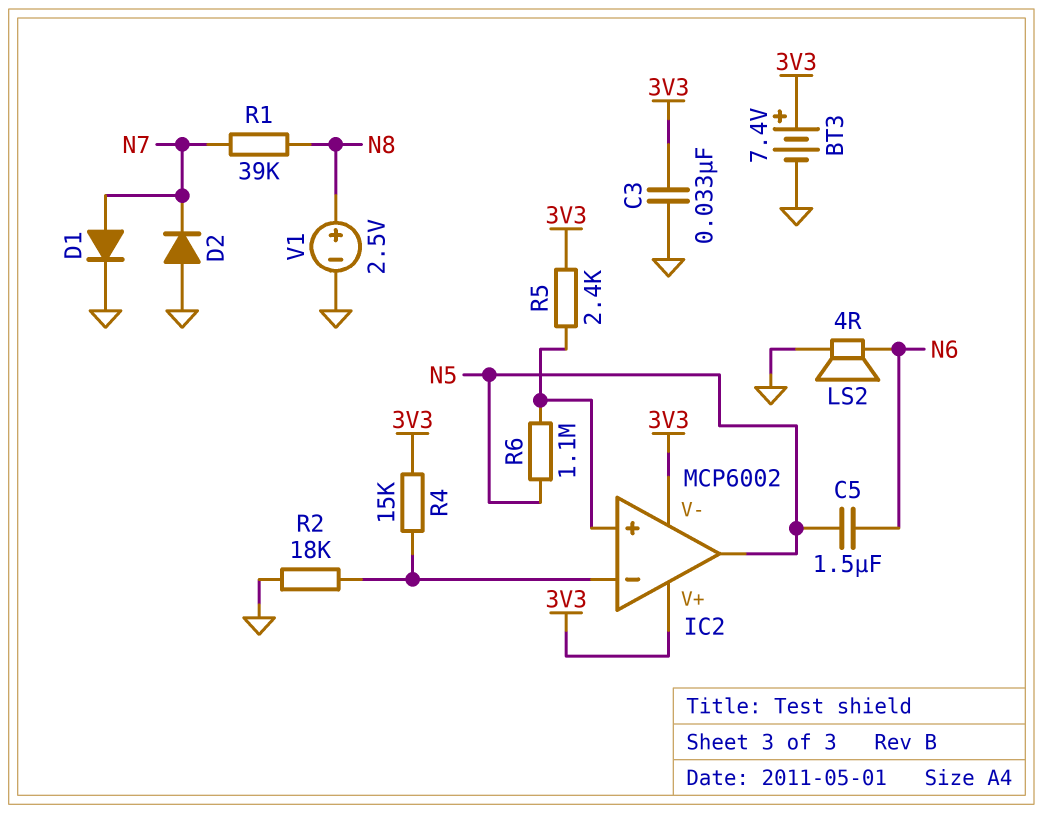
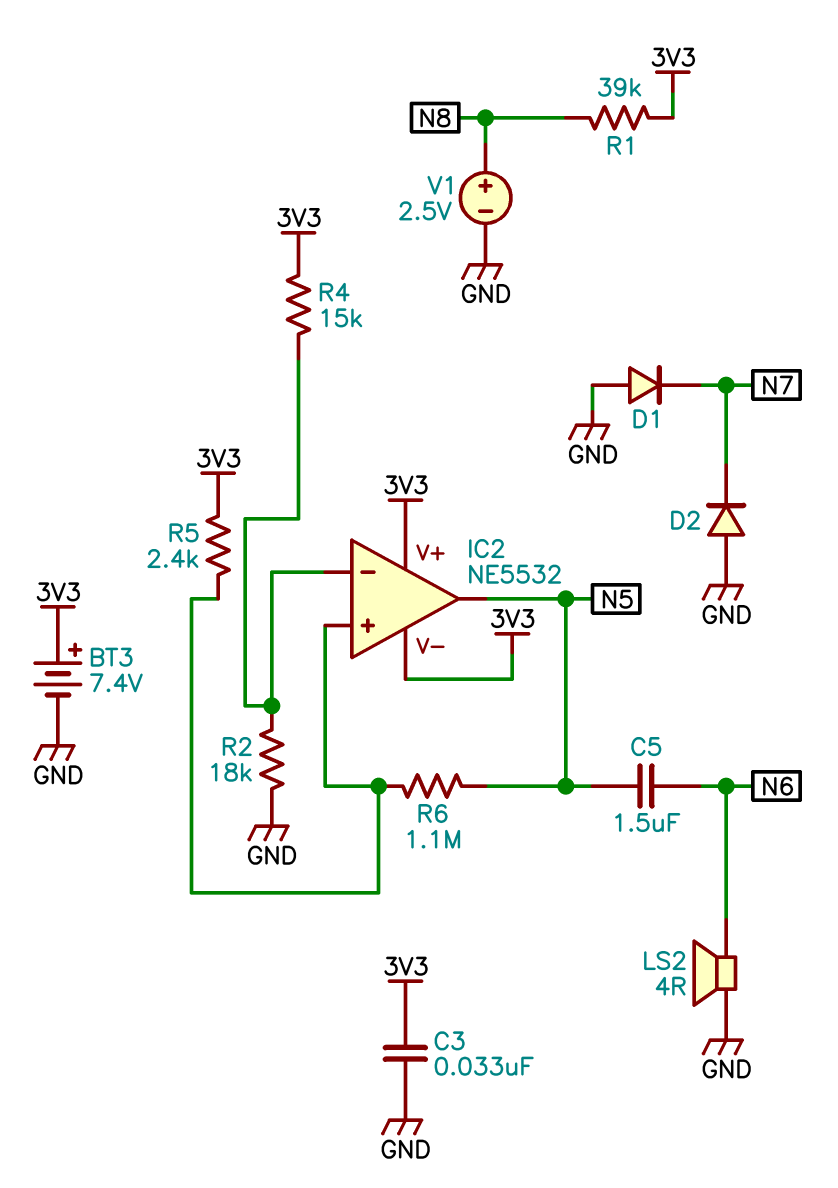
D1: diode (A N7, K GND) -> diode (A GND, K N7)
IC2: MCP6002 -> NE5532
R1: 39k (N7, N8) -> 39k (3V3, N8)

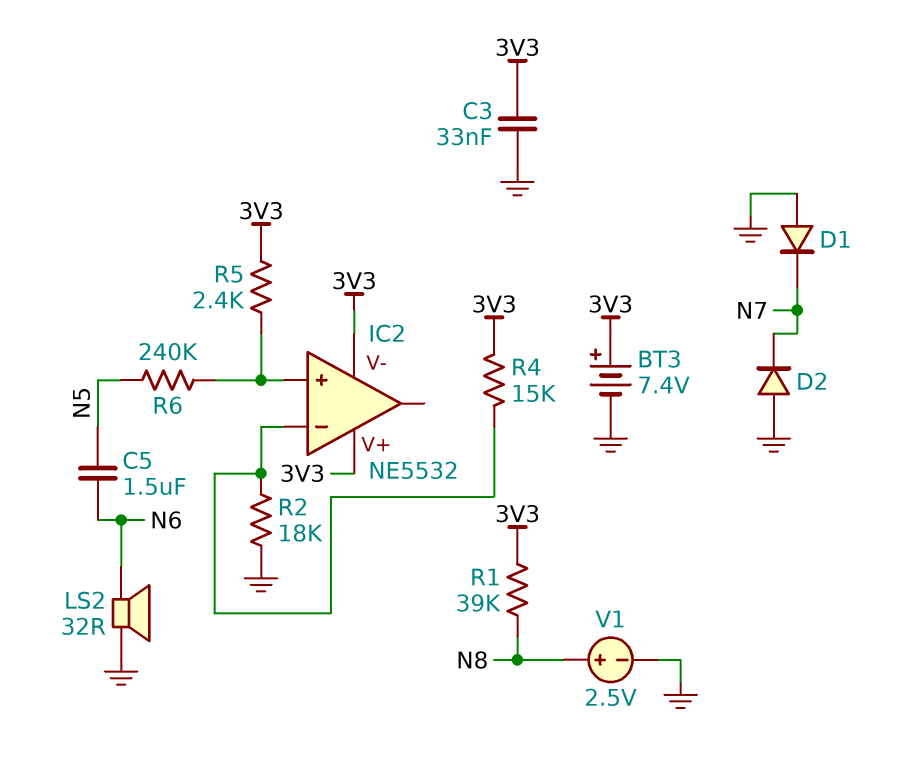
IC2 pin out: N5 -> none
LS2: speaker 4R (GND, N6) -> speaker 32R (GND, N6)
R6: 1.1M (IC2/in+, N5) -> 240k (IC2/in+, N5)

